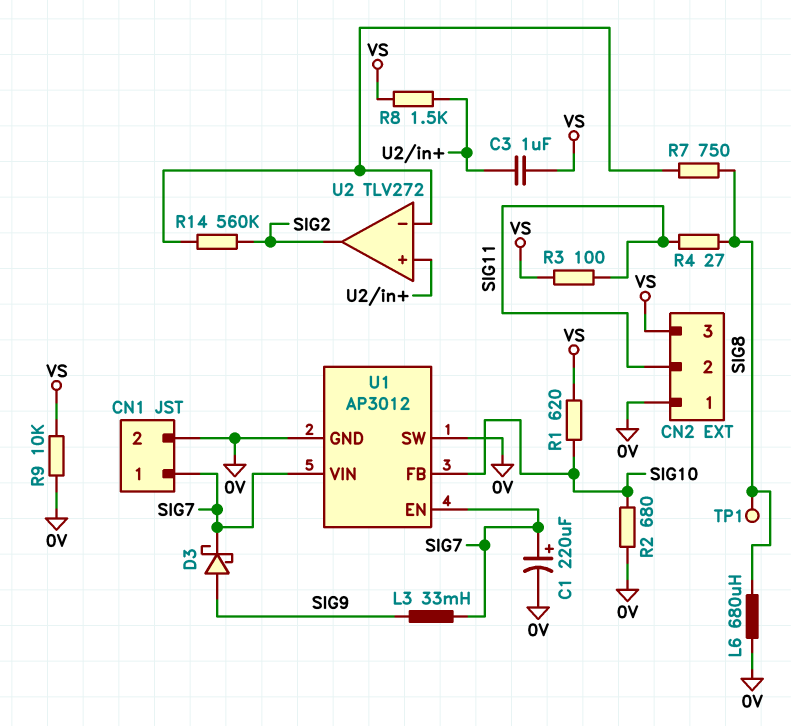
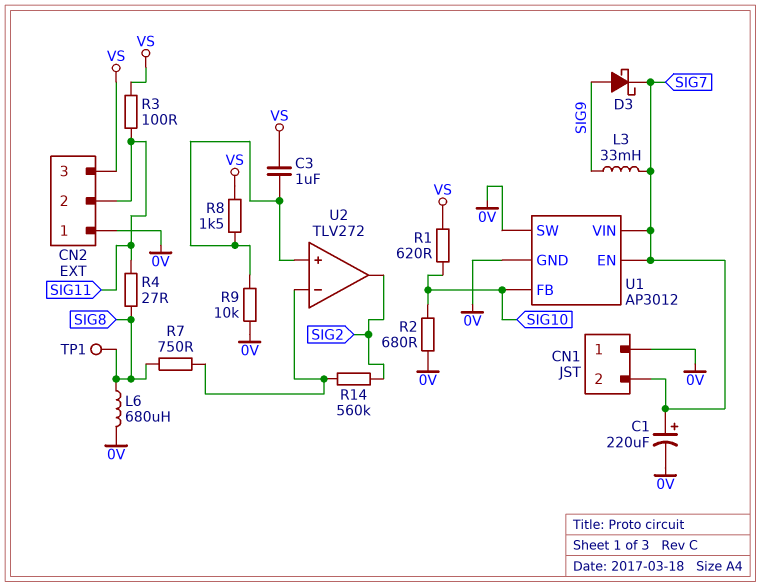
CN1 pin 1: SIG7 -> 0V
CN1 pin 2: 0V -> SIG7
R9: 10k (0V, VS) -> 10k (0V, U2/in+)

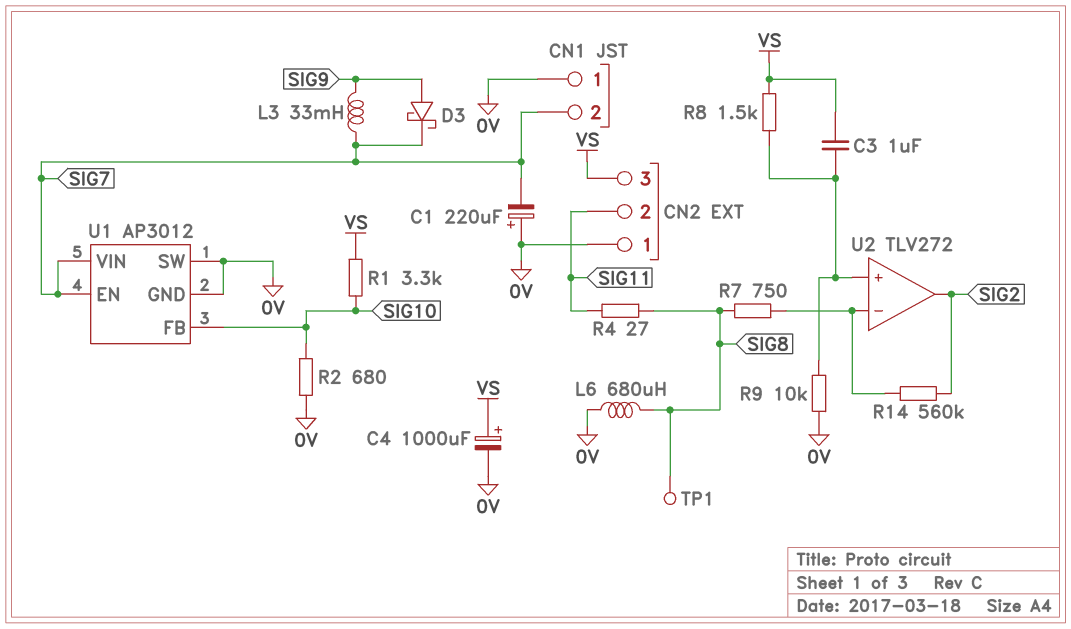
C1: 220uF (plus SIG7, minus 0V) -> 220uF (plus 0V, minus SIG7)
C4: none -> 1000uF (plus VS, minus 0V)
R1: 620 (SIG10, VS) -> 3.3k (SIG10, VS)
R3: 100 (SIG11, VS) -> none

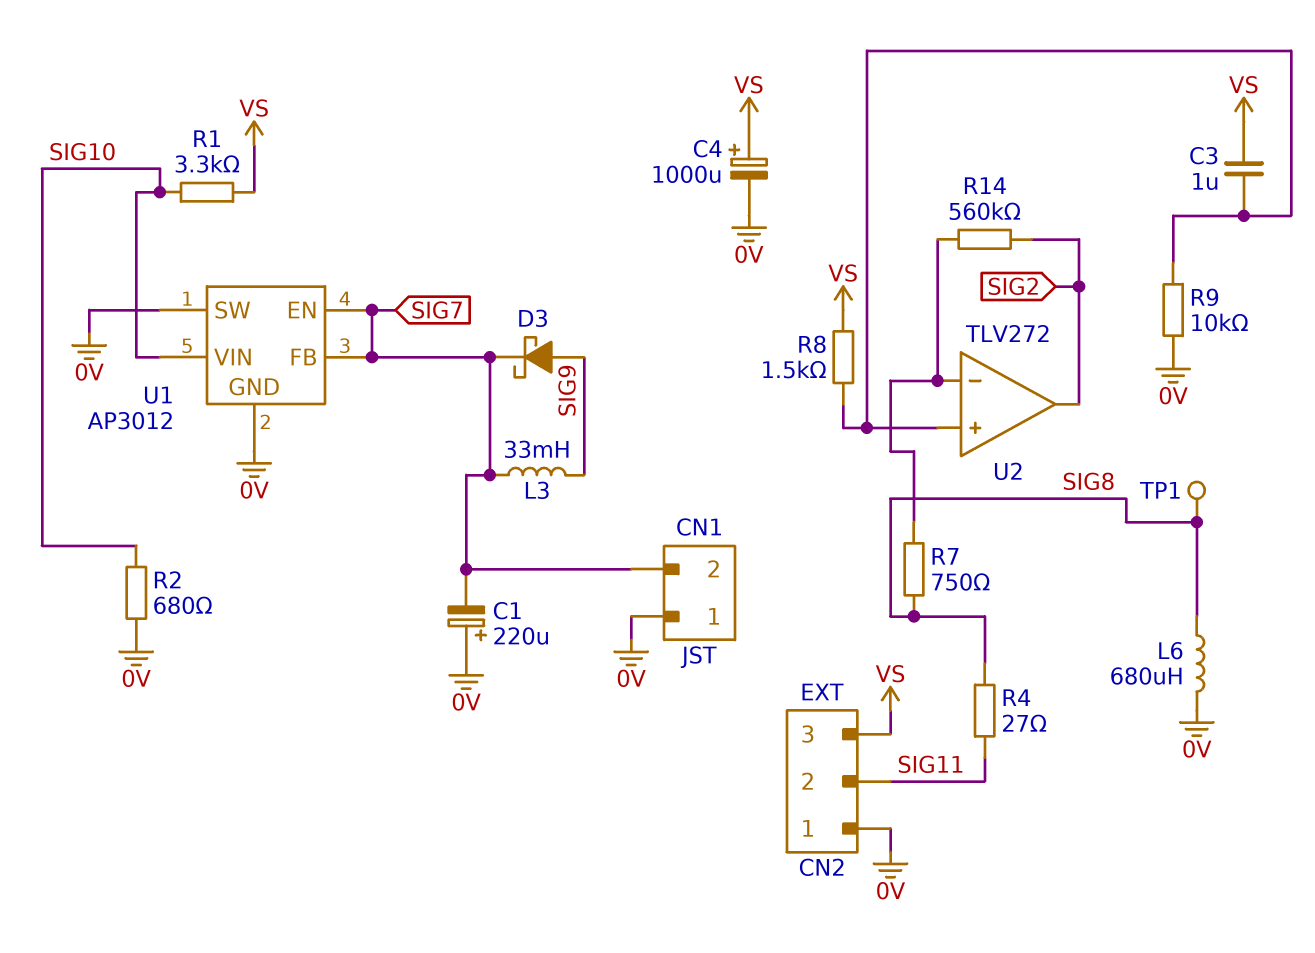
U1 pin FB: SIG10 -> SIG7
U1 pin VIN: SIG7 -> SIG10

